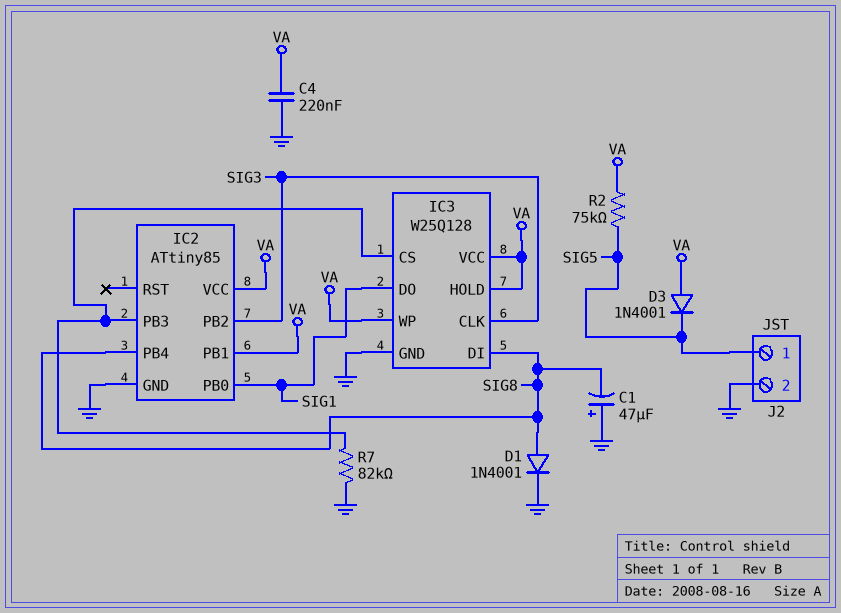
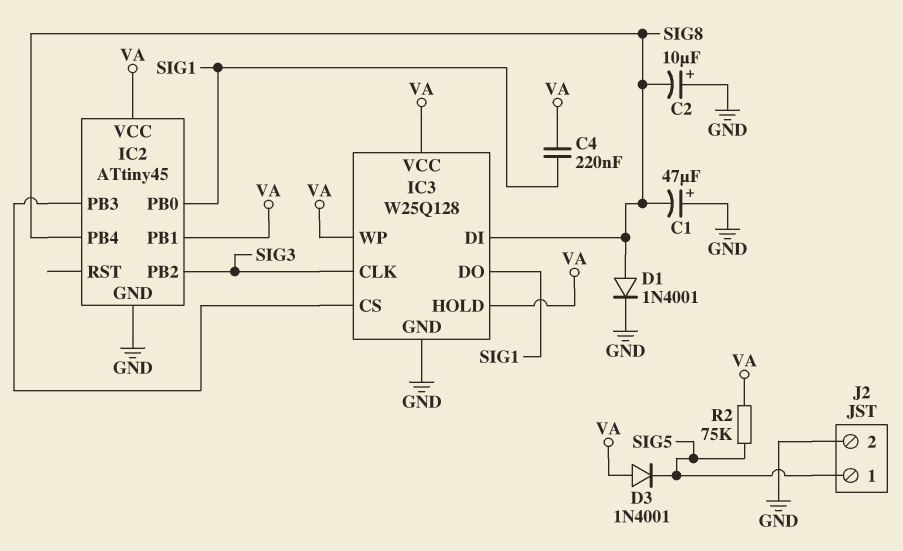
C2: none -> 10uF (plus GND, minus SIG8)
C4: 220nF (GND, VA) -> 220nF (SIG1, VA)
IC2: ATtiny85 -> ATtiny45
R7: 82k (GND, IC2/PB3) -> none

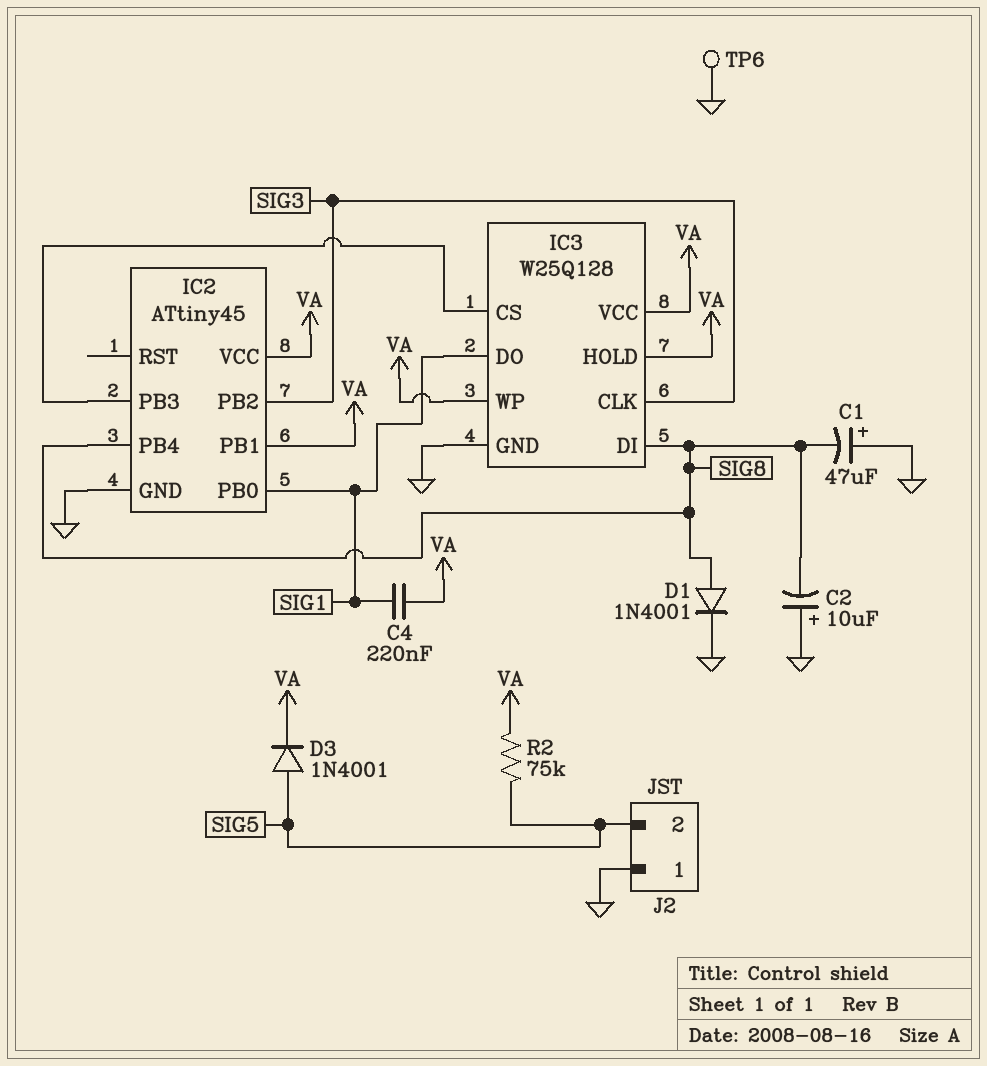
D3: diode 1N4001 (A VA, K SIG5) -> diode 1N4001 (A SIG5, K VA)
J2 pin 1: SIG5 -> GND
J2 pin 2: GND -> SIG5
TP6: none -> test point (GND)

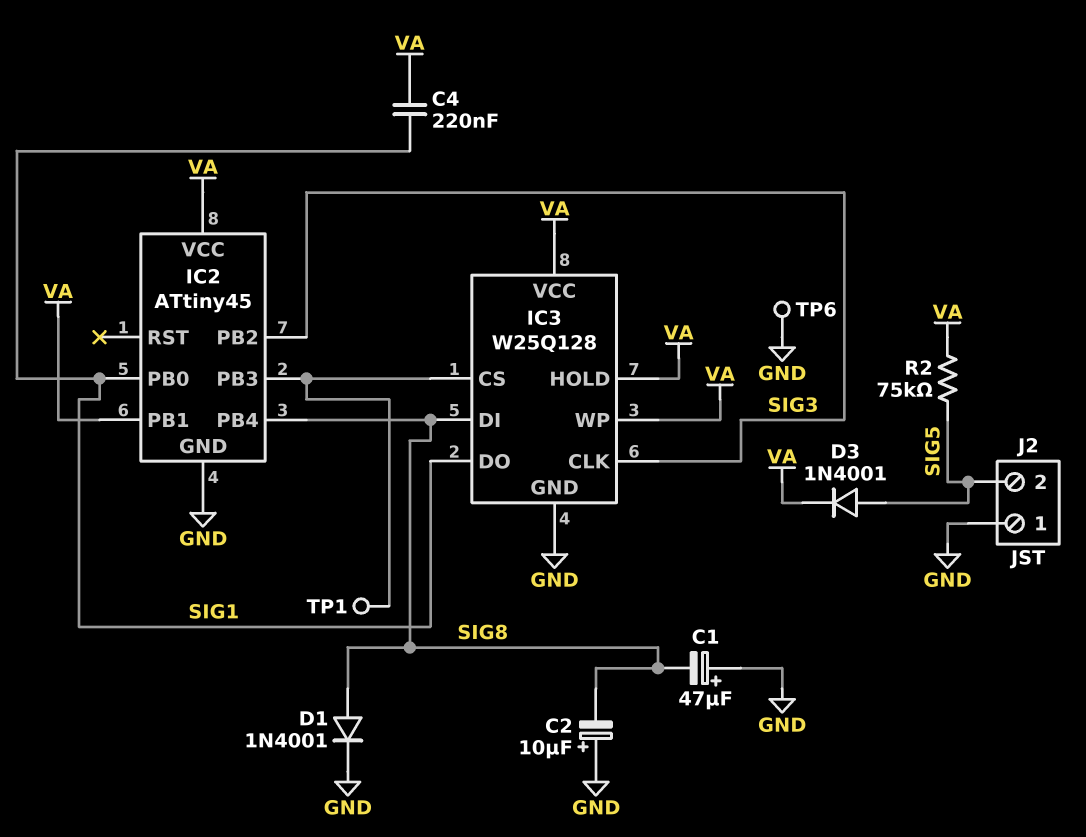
TP1: none -> test point (IC2/PB3)

